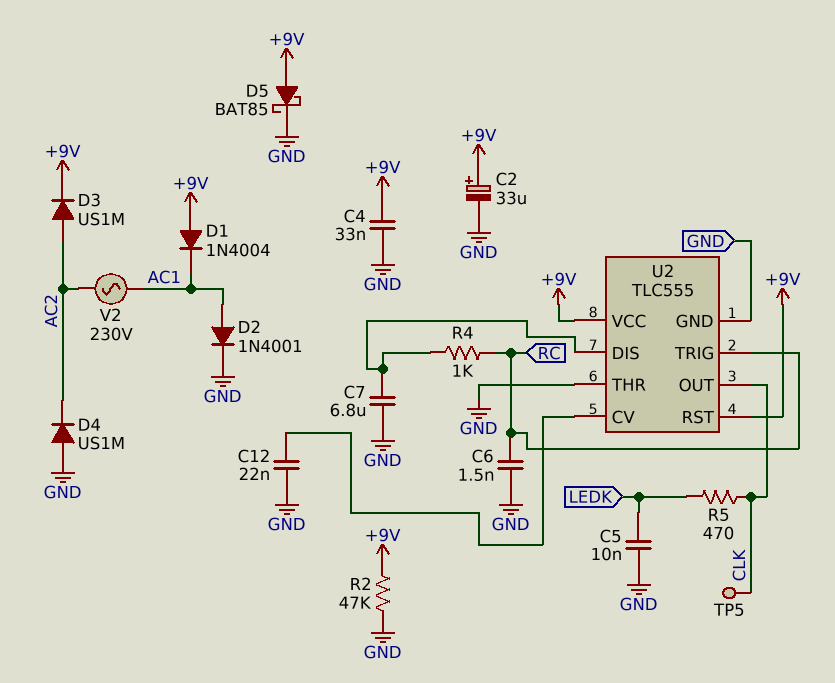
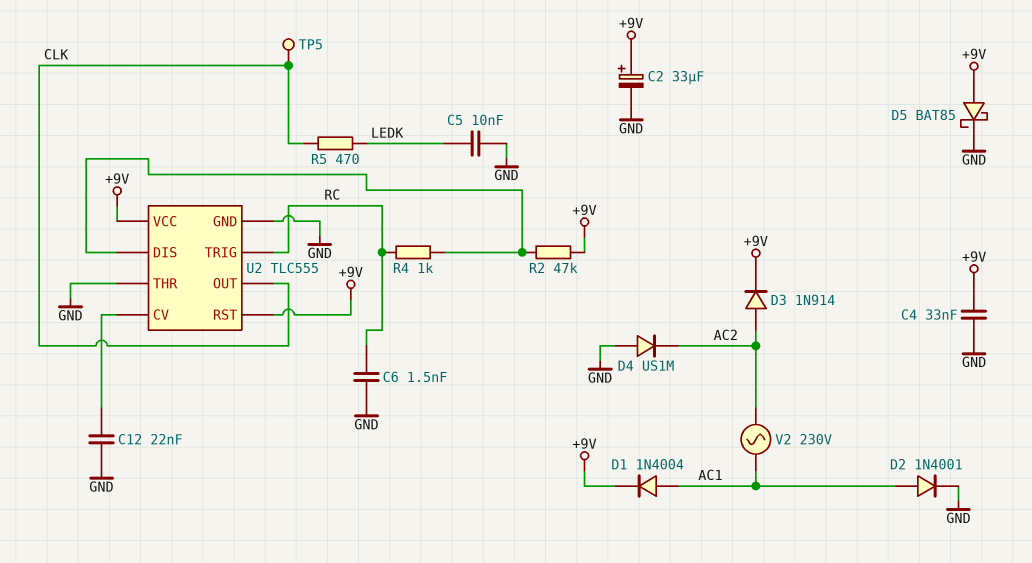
C7: 6.8uF (GND, U2/DIS) -> none
D1: diode 1N4004 (A +9V, K AC1) -> diode 1N4004 (A AC1, K +9V)
D3: diode US1M (A AC2, K +9V) -> diode 1N914 (A AC2, K +9V)
R2: 47k (+9V, GND) -> 47k (+9V, U2/DIS)

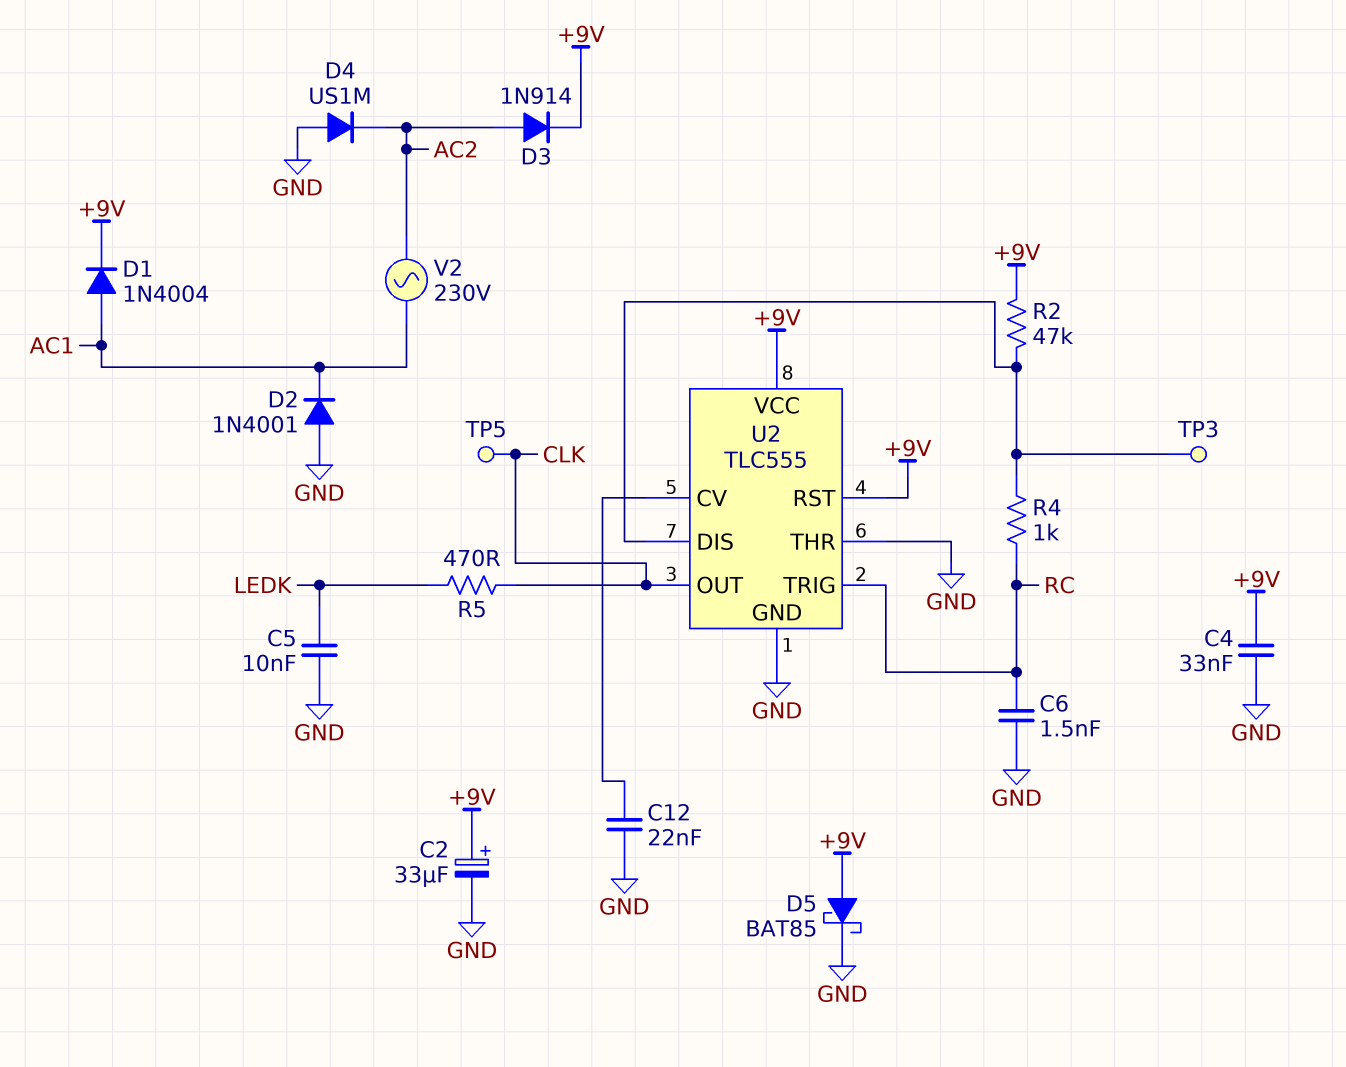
D2: diode 1N4001 (A AC1, K GND) -> diode 1N4001 (A GND, K AC1)
TP3: none -> test point (U2/DIS)

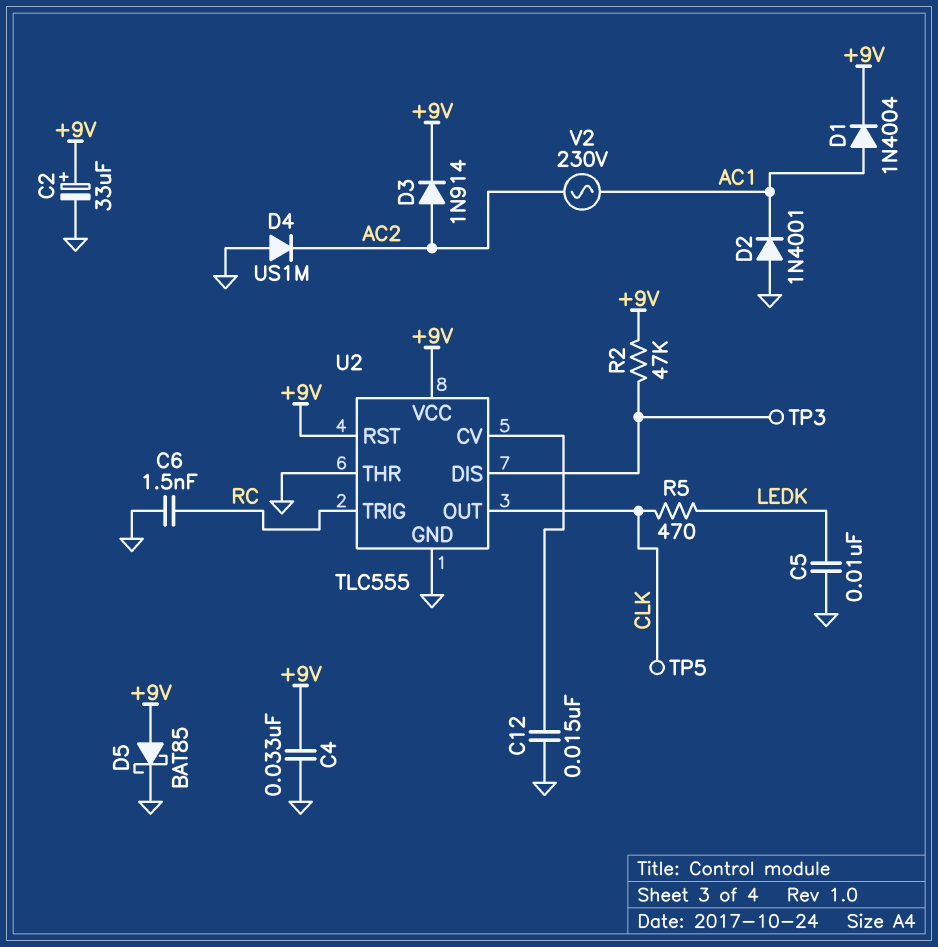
C12: 22nF (GND, U2/CV) -> 15nF (GND, U2/CV)
R4: 1k (RC, U2/DIS) -> none

